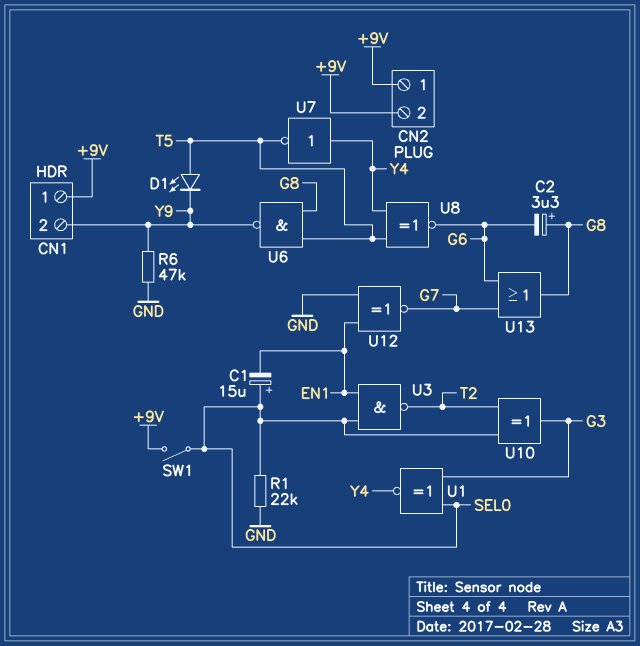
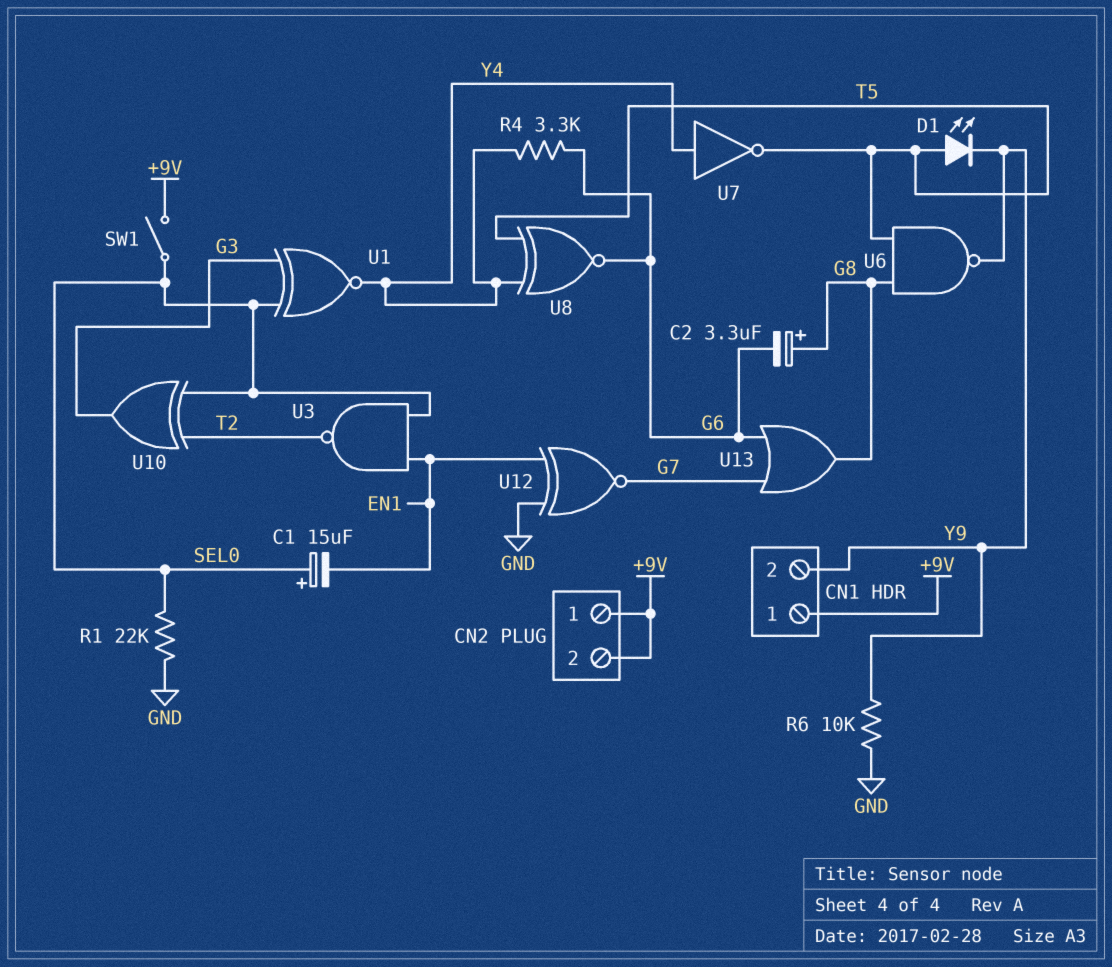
R4: none -> 3.3k (G6, Y4)
R6: 47k (GND, Y9) -> 10k (GND, Y9)

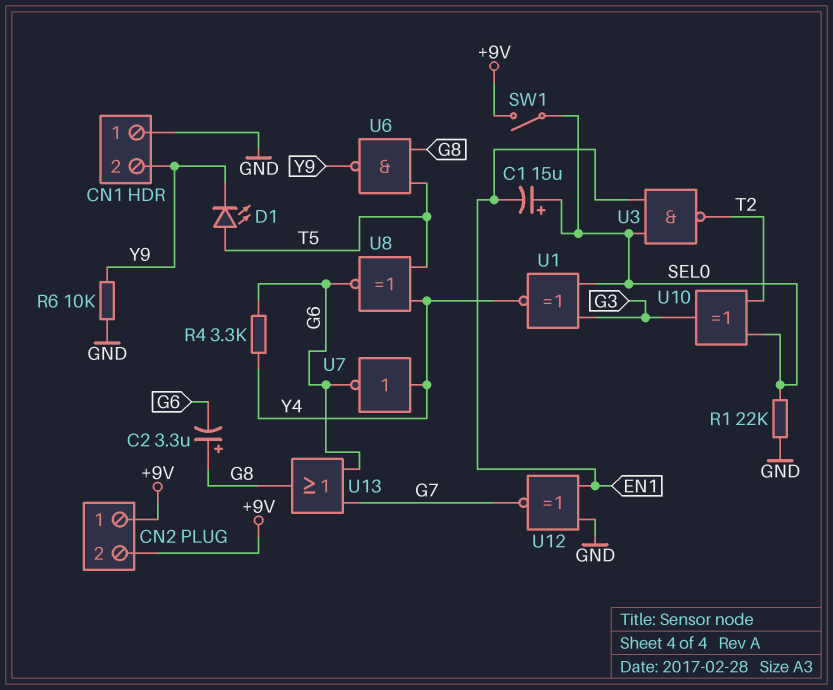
CN1 pin 1: +9V -> GND
U7: NOT (in Y4, out T5) -> NOT (in Y4, out G6)

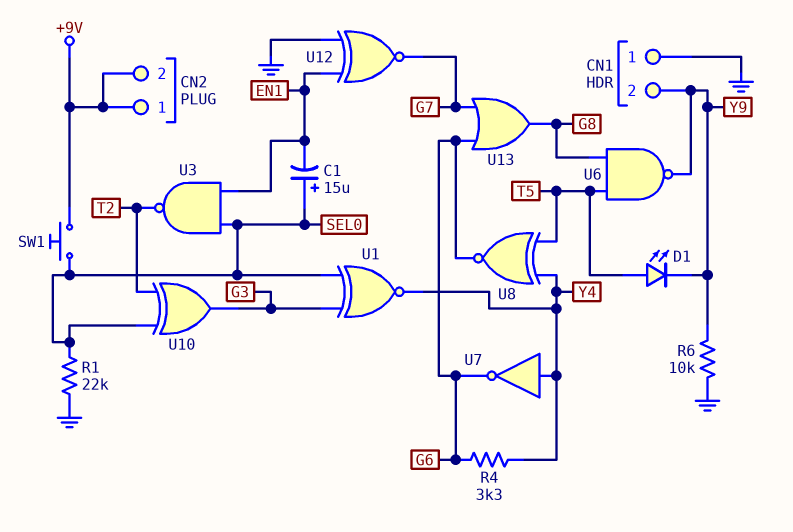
C2: 3.3uF (plus G8, minus G6) -> none
SW1: switch (+9V, SEL0) -> button (+9V, SEL0)

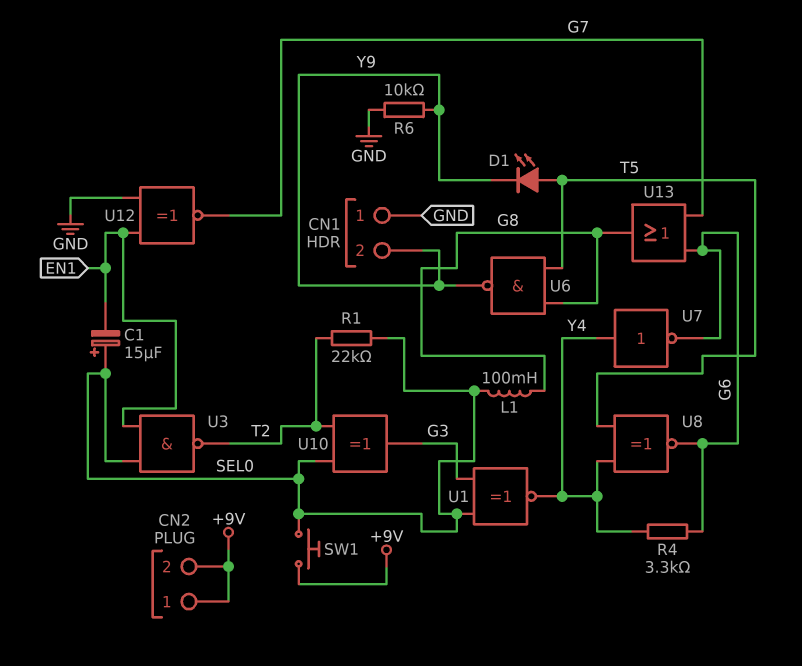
L1: none -> 100mH (G8, SEL0)
R1: 22k (GND, SEL0) -> 22k (SEL0, T2)

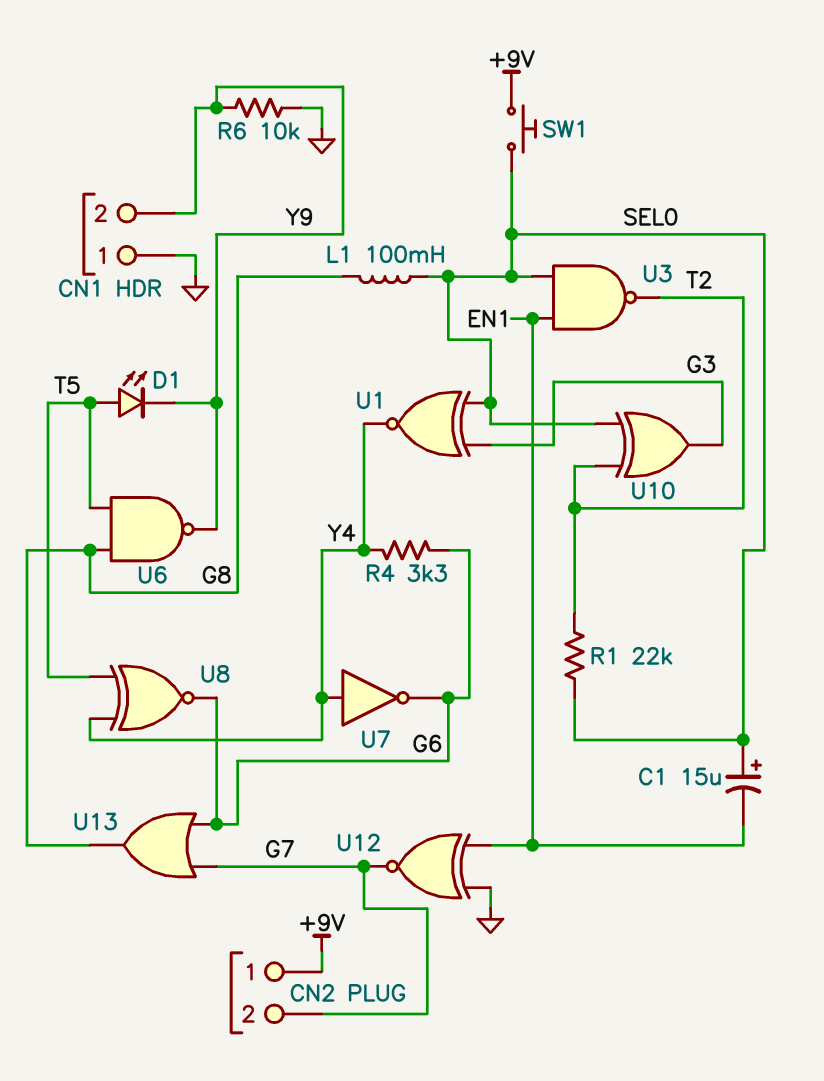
CN2 pin 2: +9V -> G7

